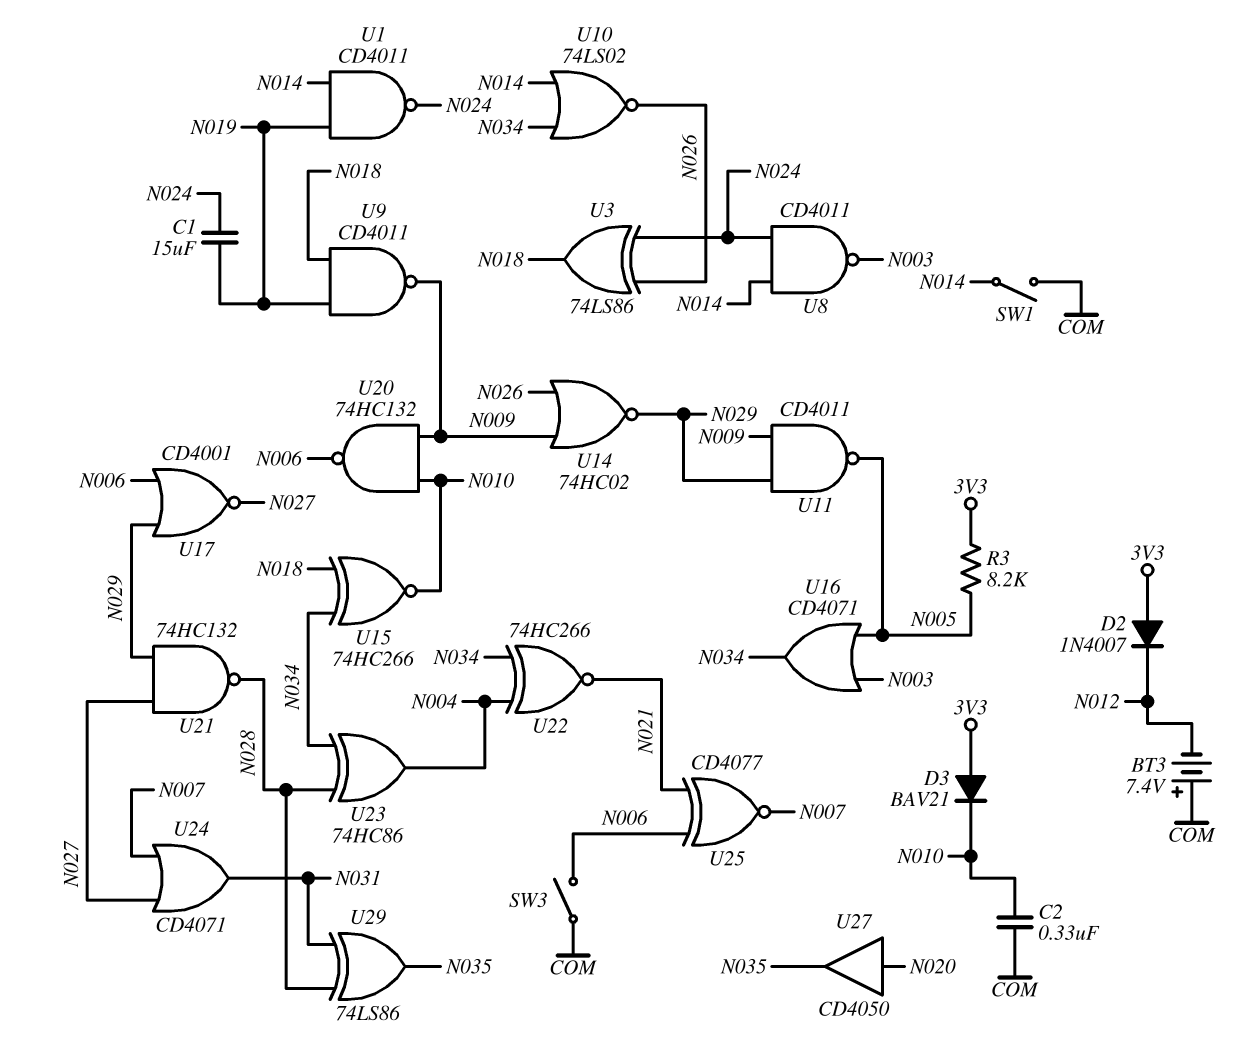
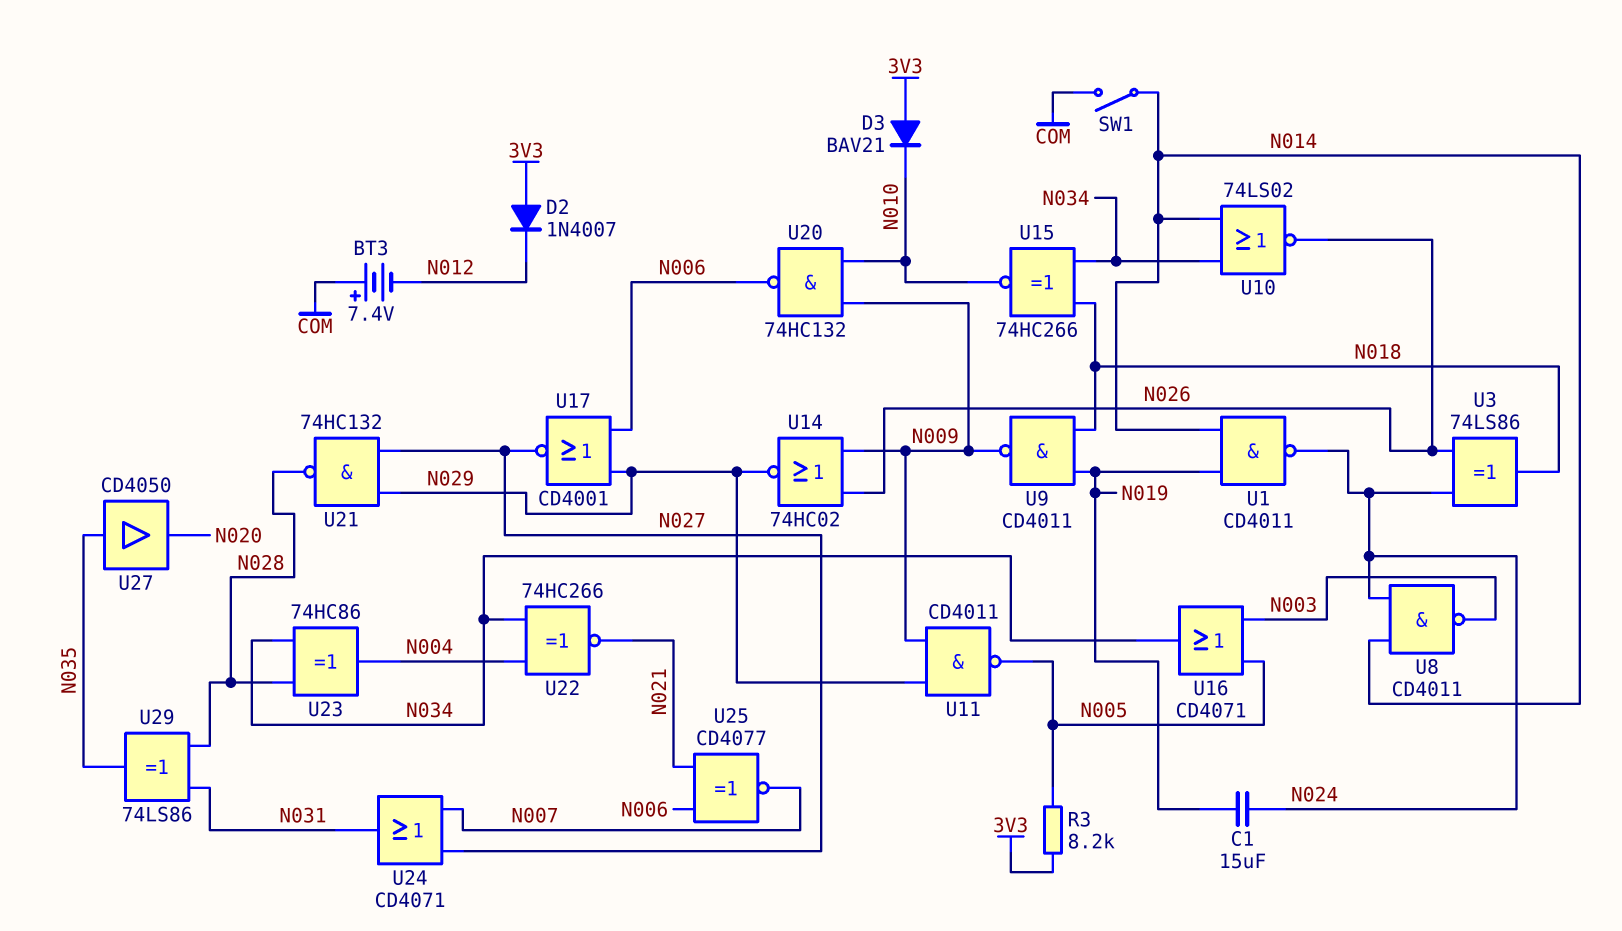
C2: 330nF (COM, N010) -> none
SW3: switch (COM, N006) -> none
U27: buffer CD4050 (in N020, out N035) -> buffer CD4050 (in N035, out N020)

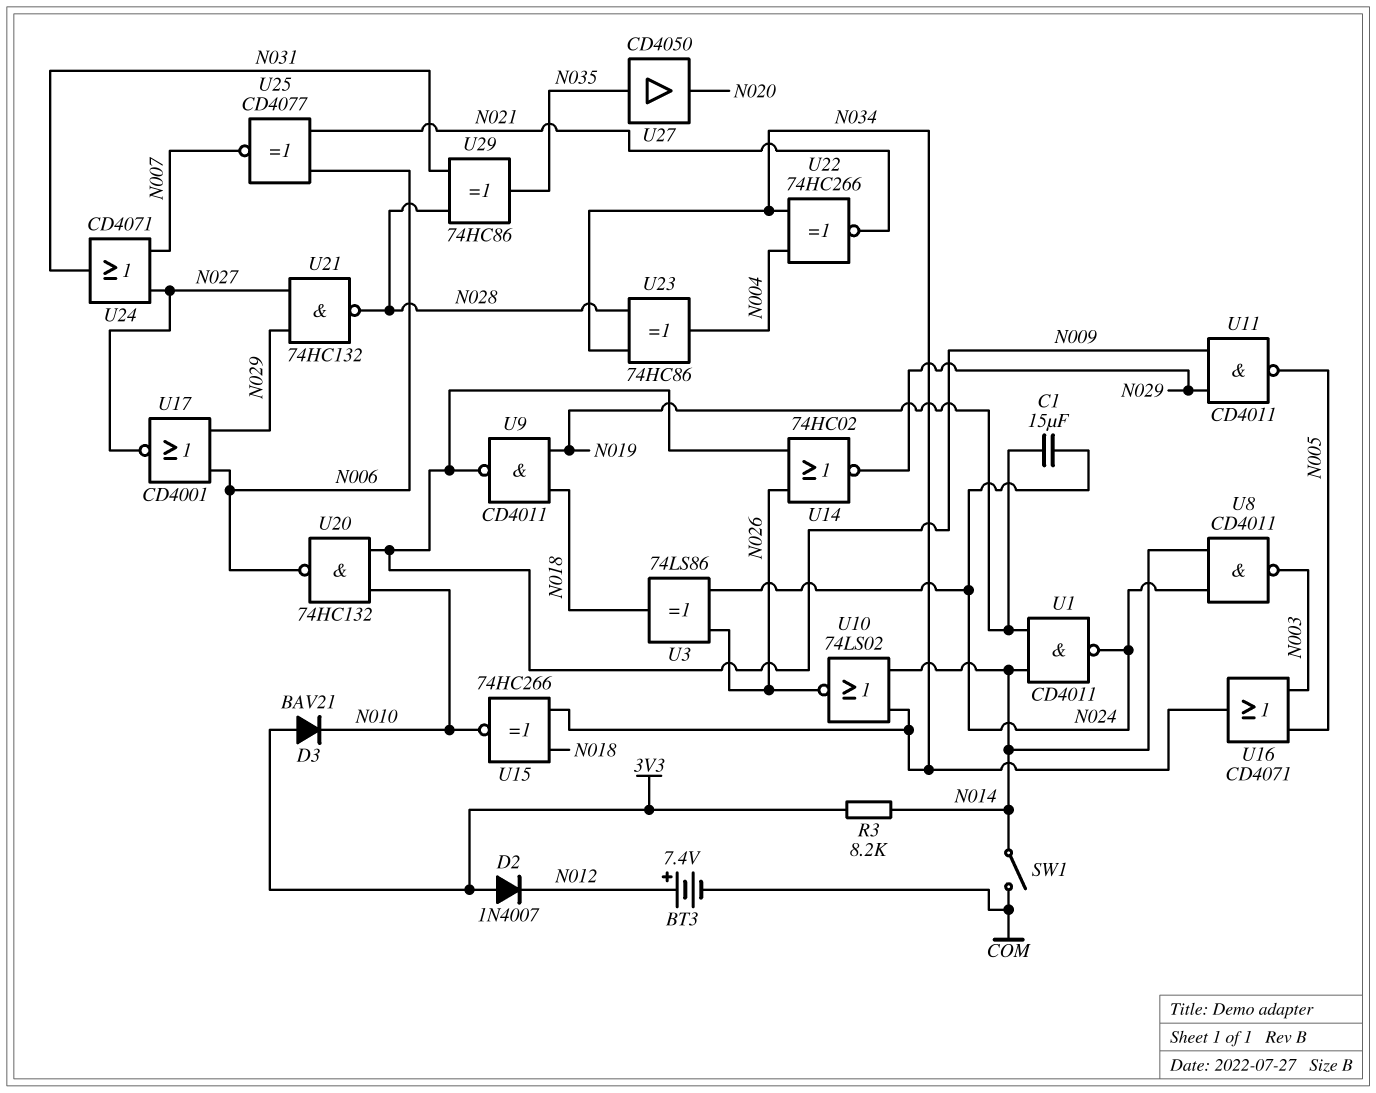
BT3: 7.4V (plus COM, minus N012) -> 7.4V (plus N012, minus COM)
R3: 8.2k (3V3, N005) -> 8.2k (3V3, N014)
U29: XOR 74LS86 (in N028, in N031, out N035) -> XOR 74HC86 (in N028, in N031, out N035)

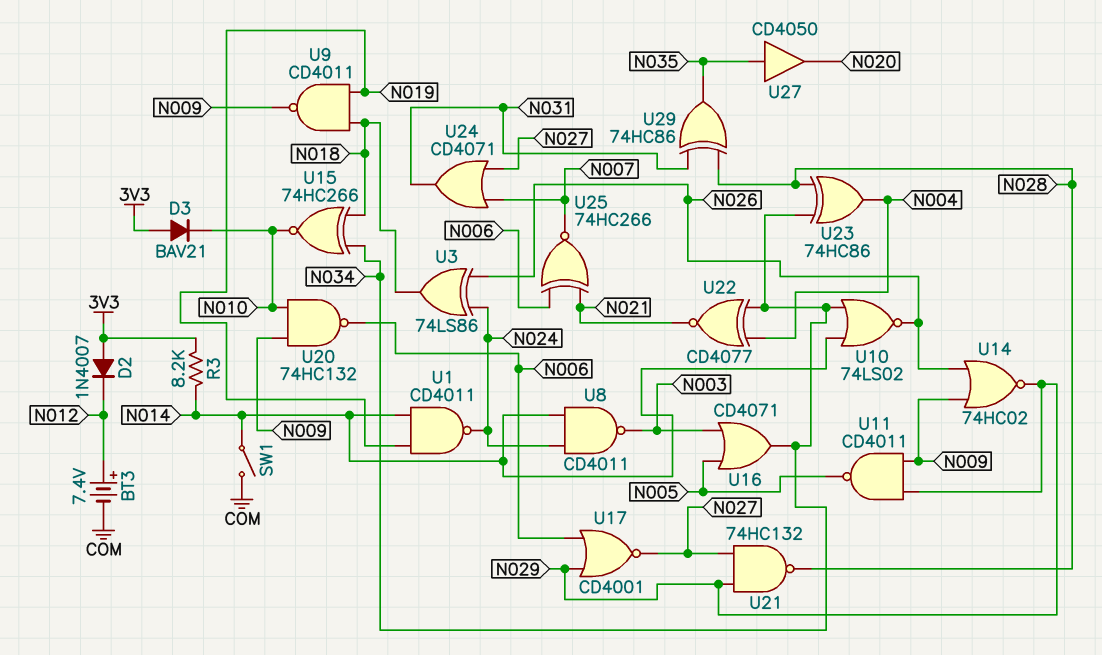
C1: 15uF (N019, N024) -> none
U22: XNOR 74HC266 (in N004, in N034, out N021) -> XNOR CD4077 (in N004, in N034, out N021)
U25: XNOR CD4077 (in N006, in N021, out N007) -> XNOR 74HC266 (in N006, in N021, out N007)

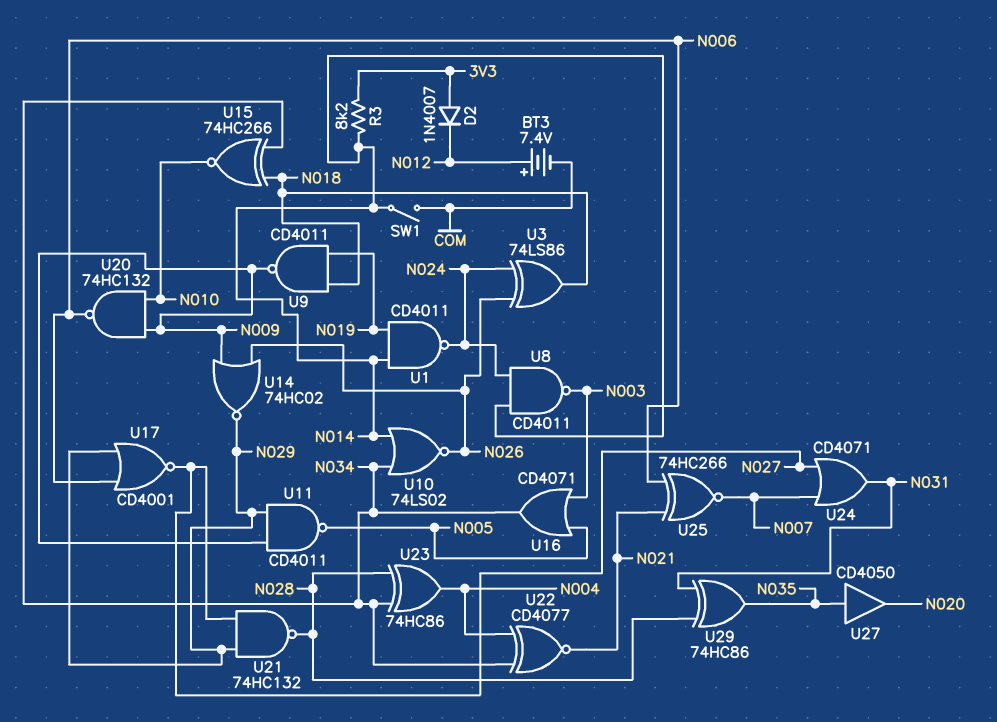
D3: diode BAV21 (A 3V3, K N010) -> none

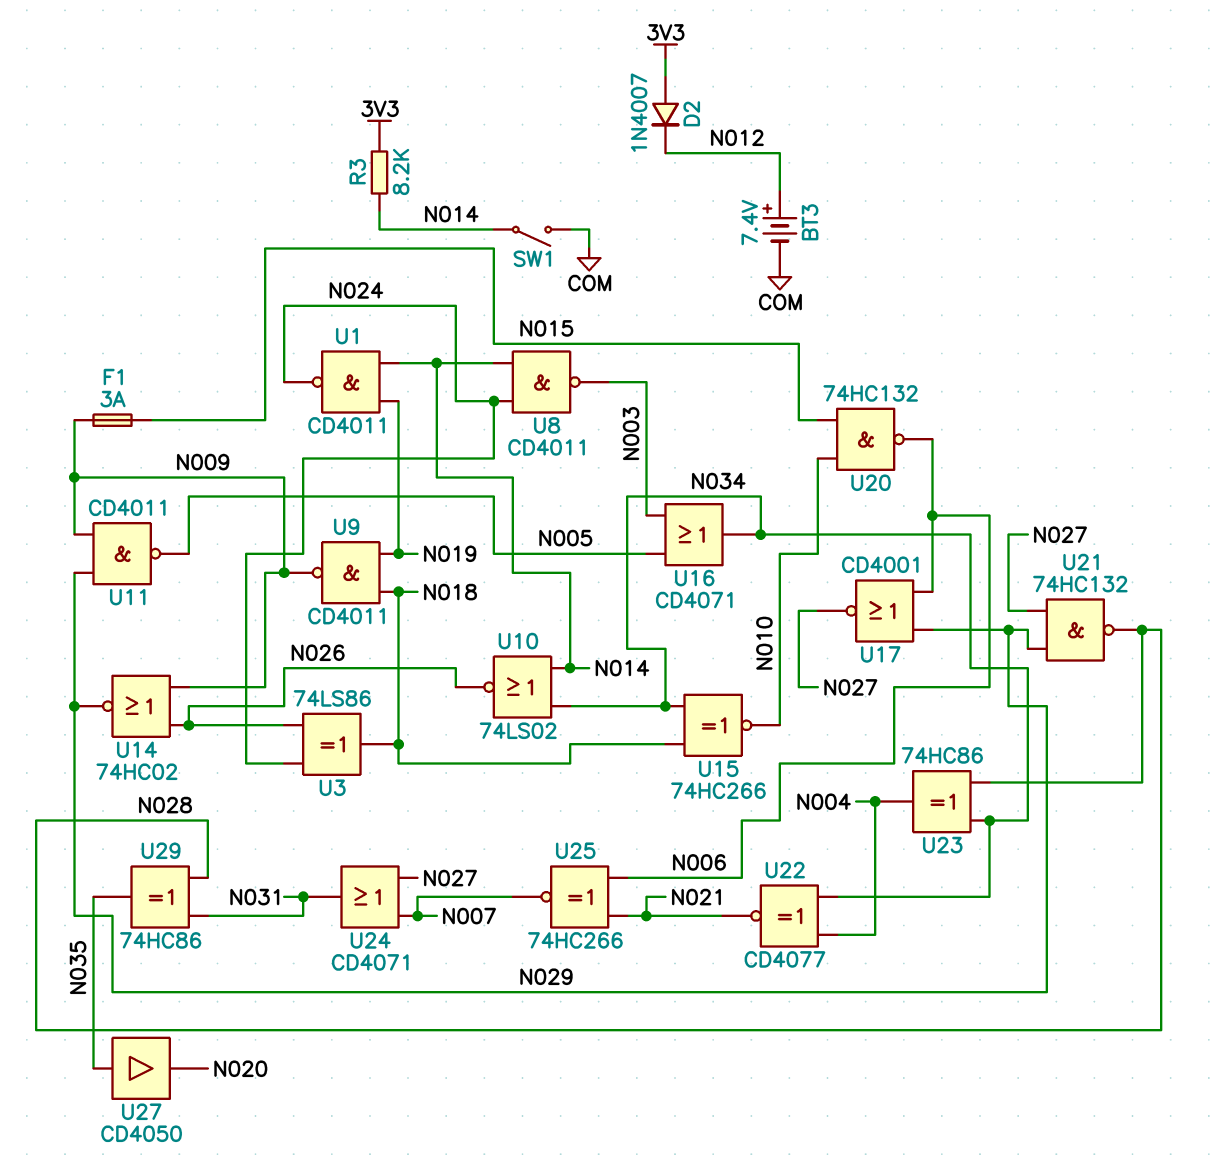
F1: none -> 3A (N009, N015)
U20: NAND 74HC132 (in N009, in N010, out N006) -> NAND 74HC132 (in N010, in N015, out N006)

